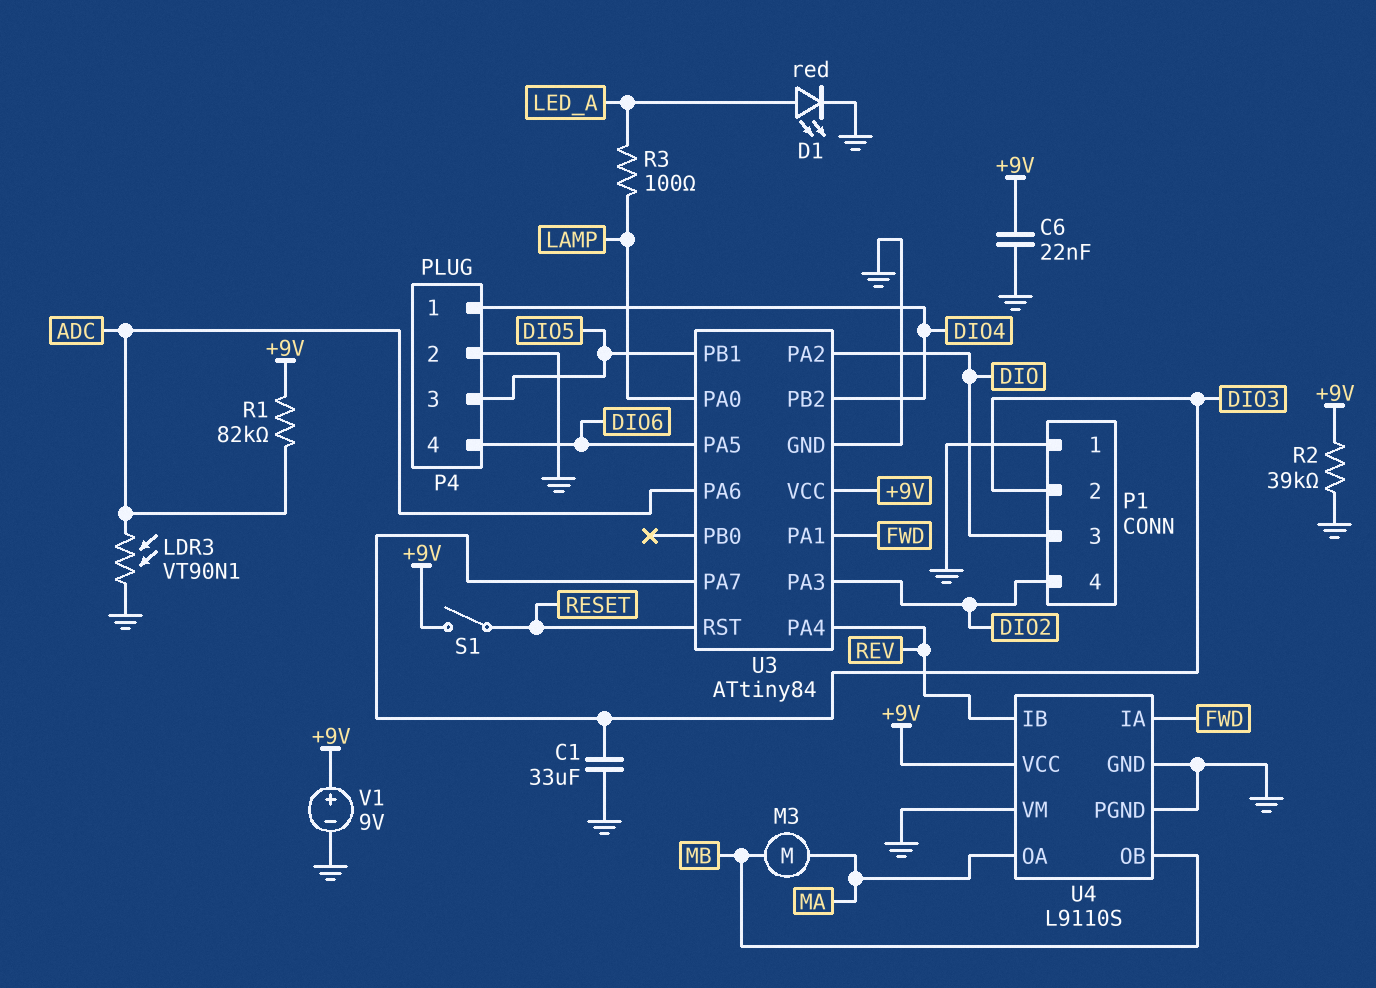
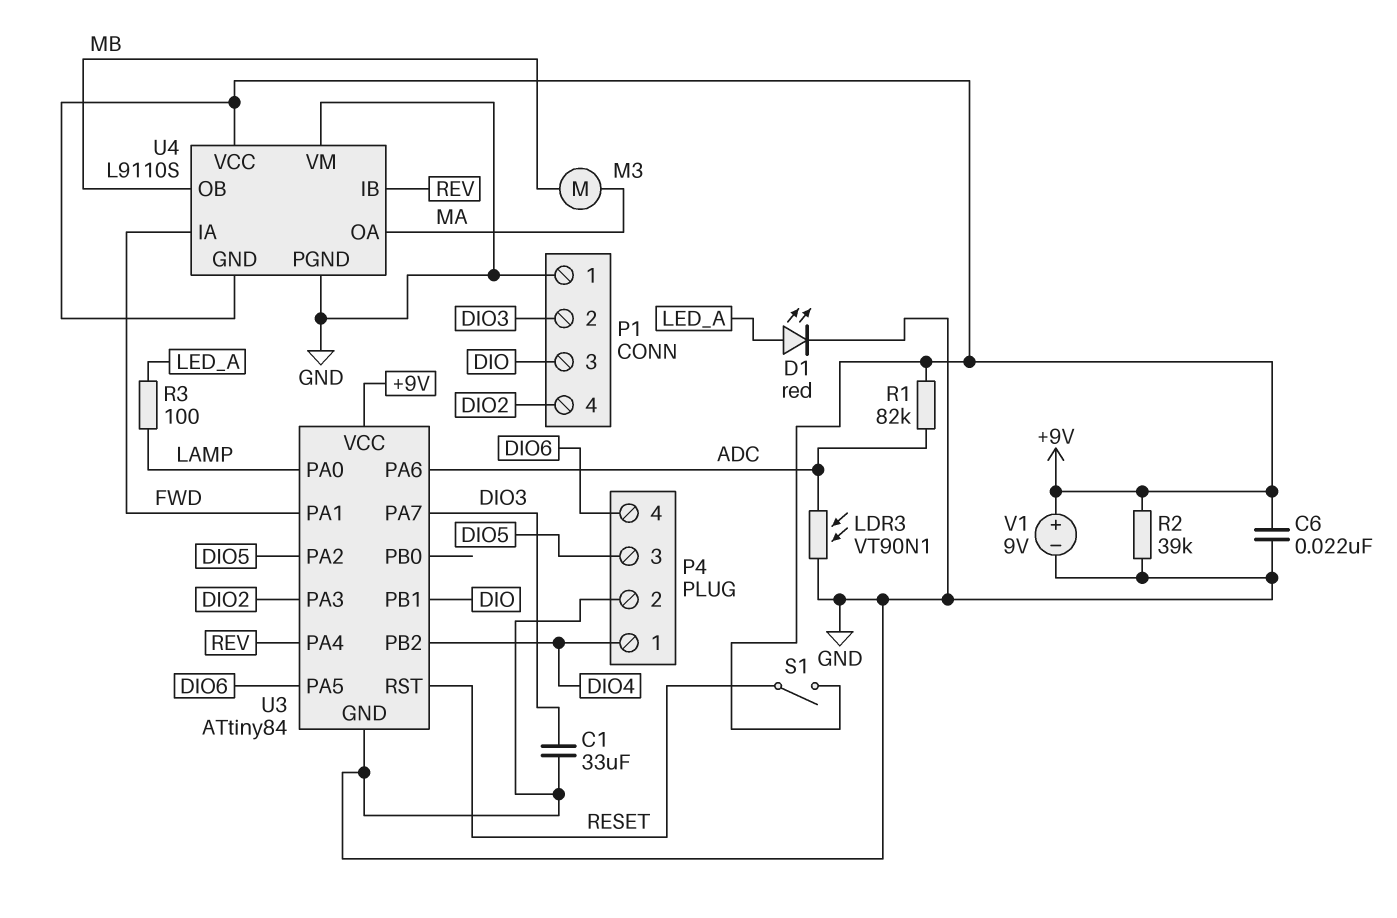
U3 pin PA2: DIO -> DIO5
U3 pin PB1: DIO5 -> DIO
U4 pin GND: GND -> +9V

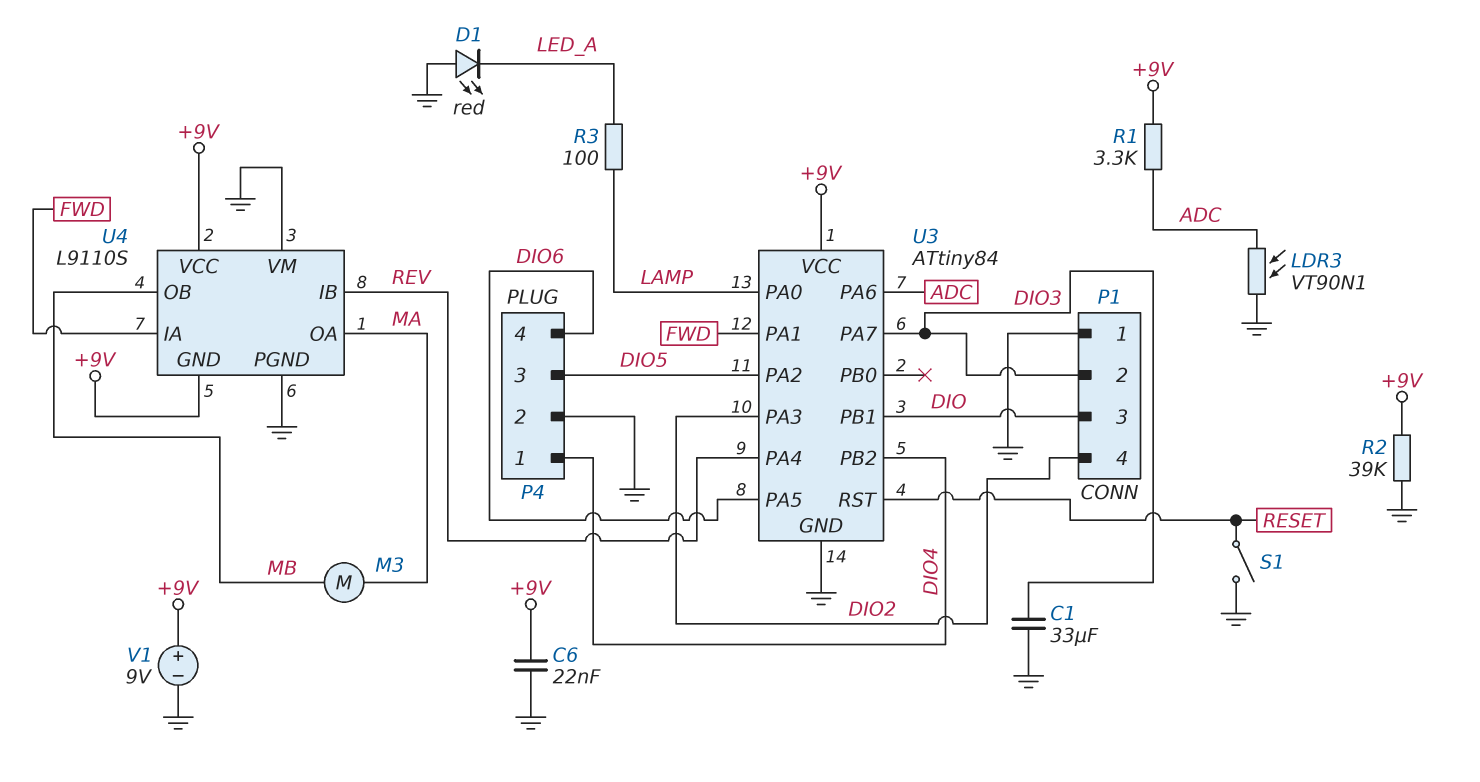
D1: LED red (A LED_A, K GND) -> LED red (A GND, K LED_A)
R1: 82k (+9V, ADC) -> 3.3k (+9V, ADC)
S1: switch (+9V, RESET) -> switch (GND, RESET)

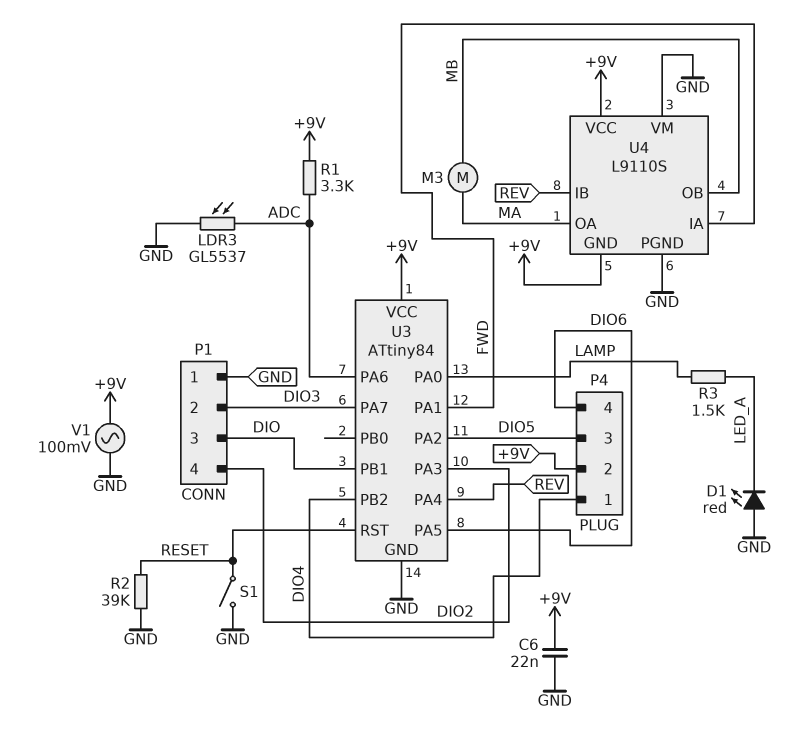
C1: 33uF (DIO3, GND) -> none
LDR3: VT90N1 (ADC, GND) -> GL5537 (ADC, GND)
P4 pin 2: GND -> +9V
R2: 39k (+9V, GND) -> 39k (GND, RESET)
R3: 100 (LAMP, LED_A) -> 1.5k (LAMP, LED_A)
V1: 9V (plus +9V, minus GND) -> AC 100mV (+9V, GND)

